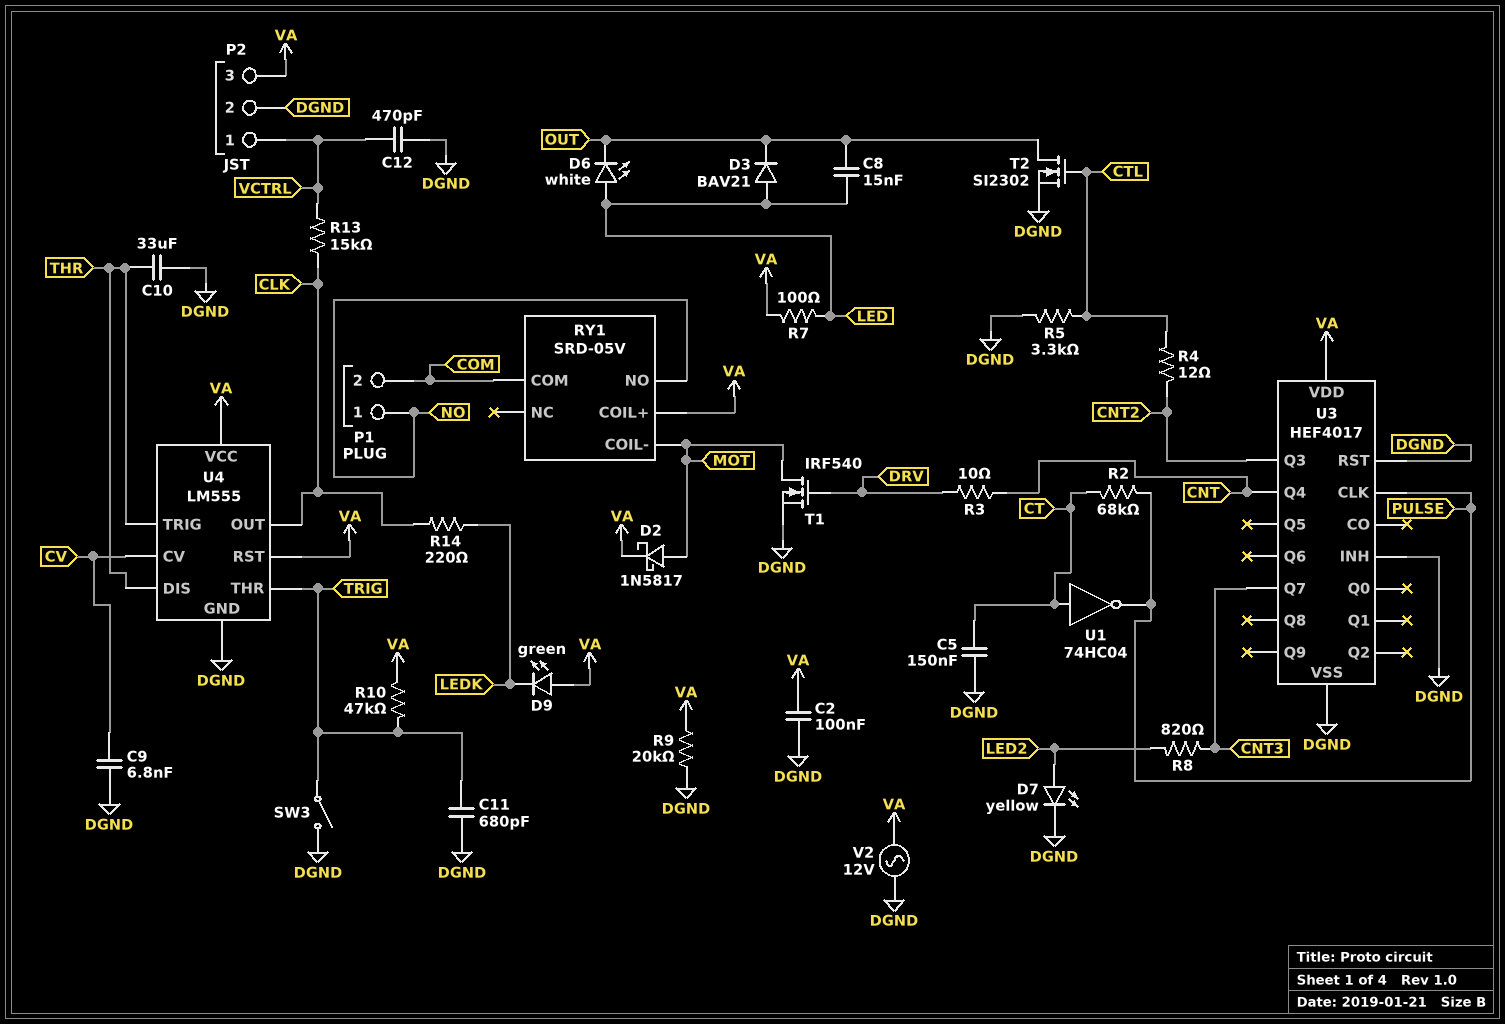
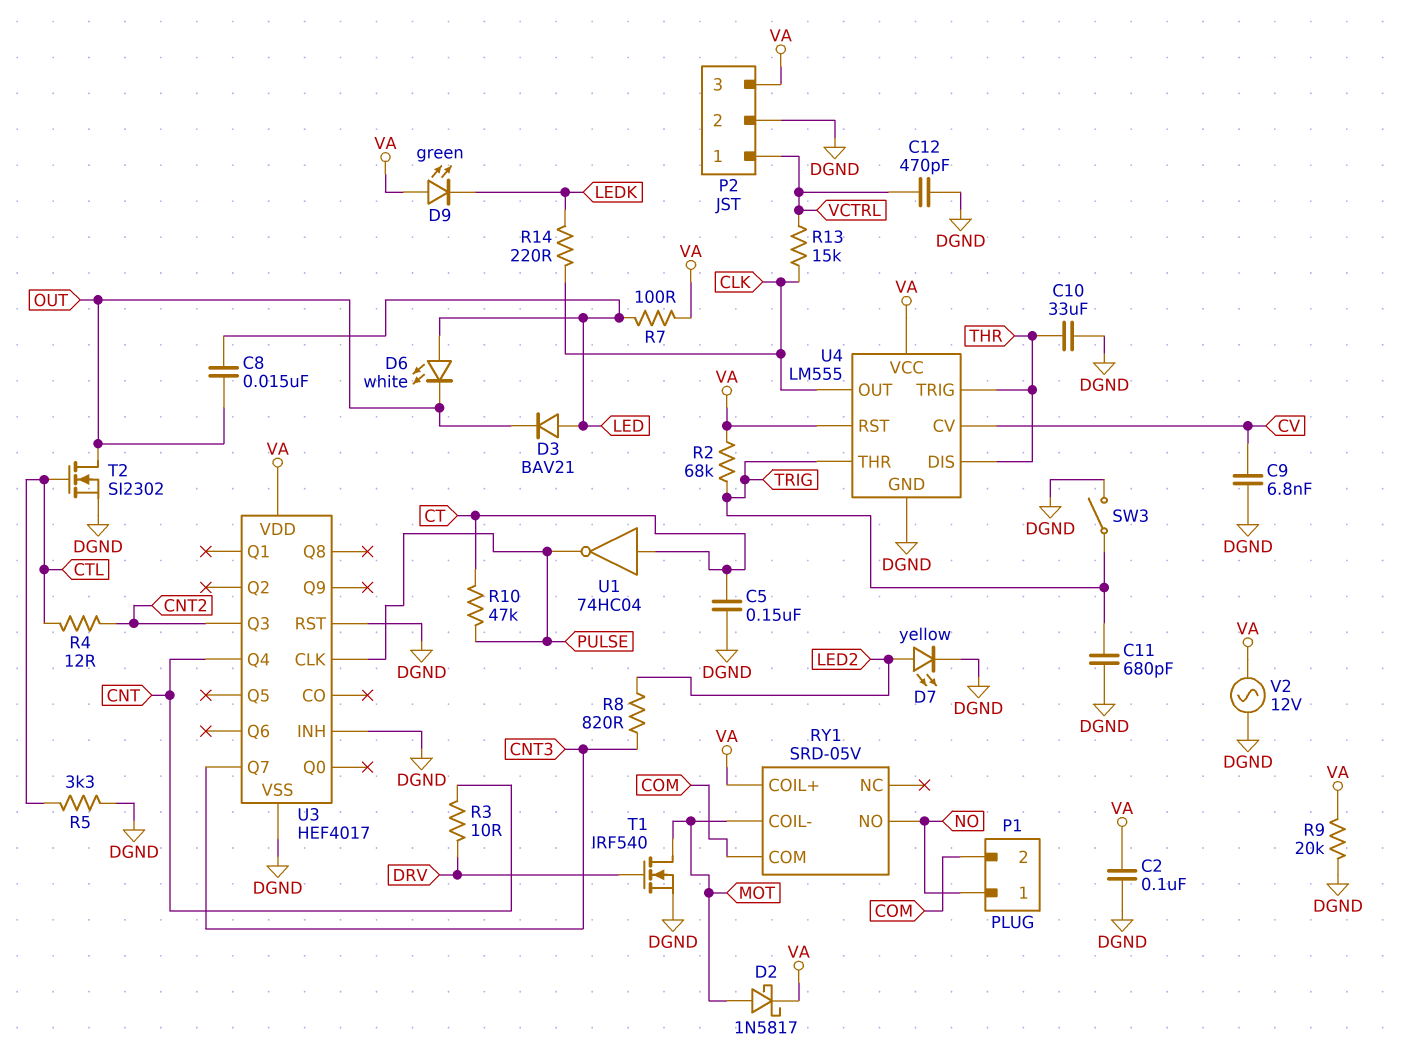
R2: 68k (CT, PULSE) -> 68k (TRIG, VA)
R10: 47k (TRIG, VA) -> 47k (CT, PULSE)

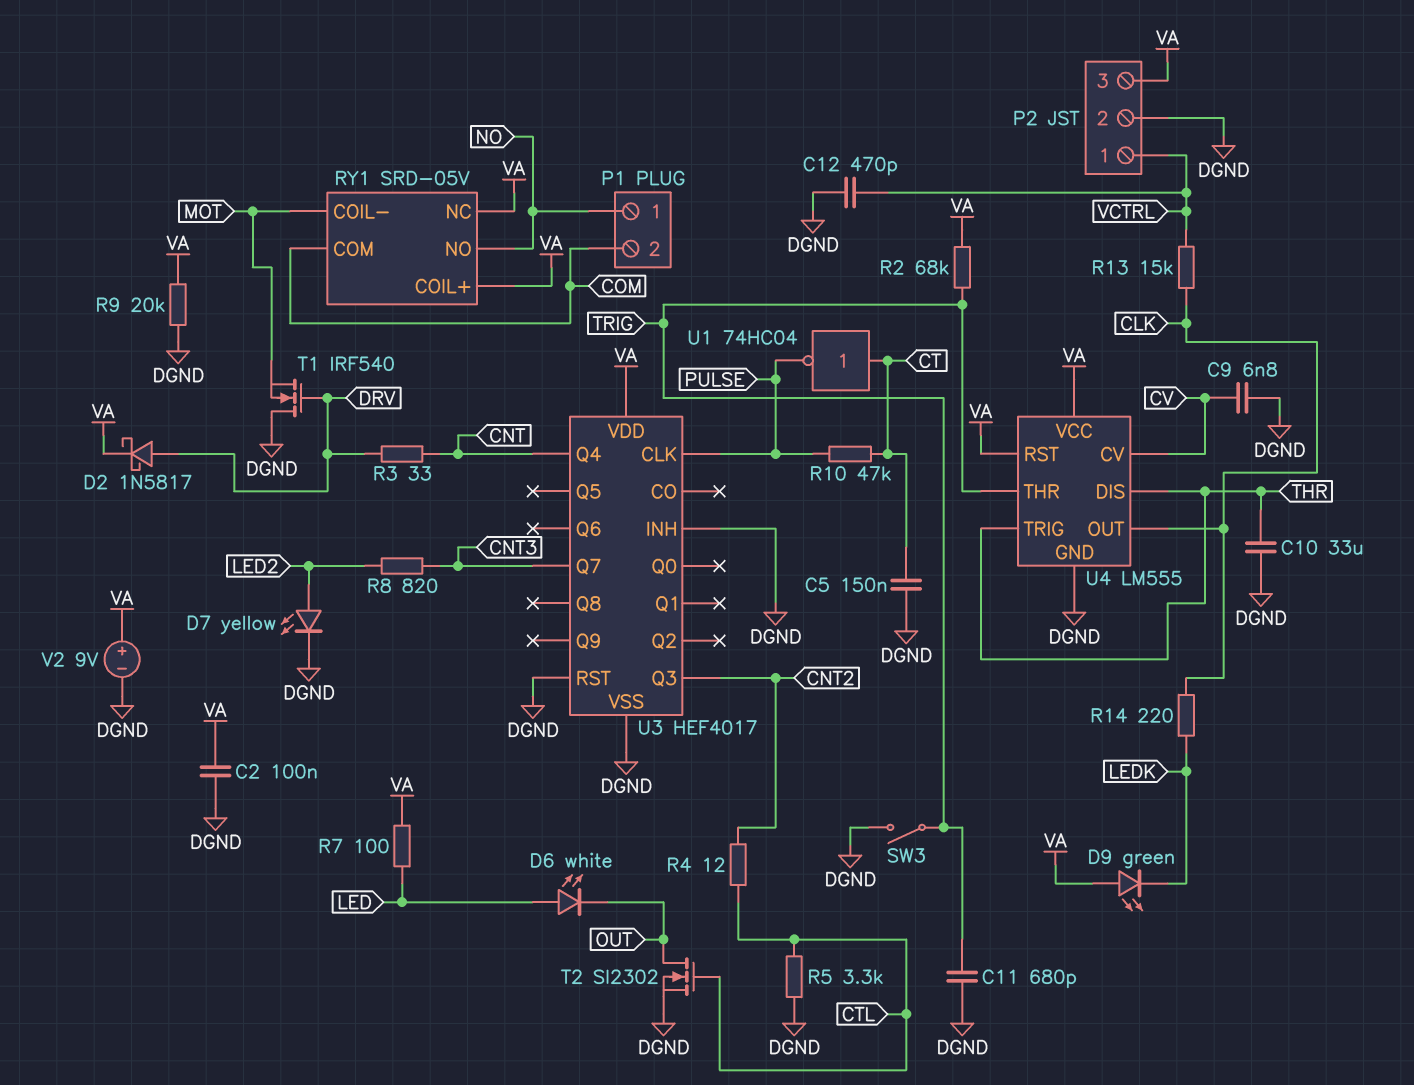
C8: 15nF (LED, OUT) -> none
D2: schottky 1N5817 (A MOT, K VA) -> schottky 1N5817 (A DRV, K VA)
D3: diode BAV21 (A LED, K OUT) -> none
R3: 10 (CNT, DRV) -> 33 (CNT, DRV)
RY1 pin NC: none -> VA
T1: NMOS IRF540 (G DRV, D MOT, S DGND) -> NMOS IRF540 (G DRV, D DGND, S MOT)
V2: AC 12V (DGND, VA) -> 9V (plus VA, minus DGND)

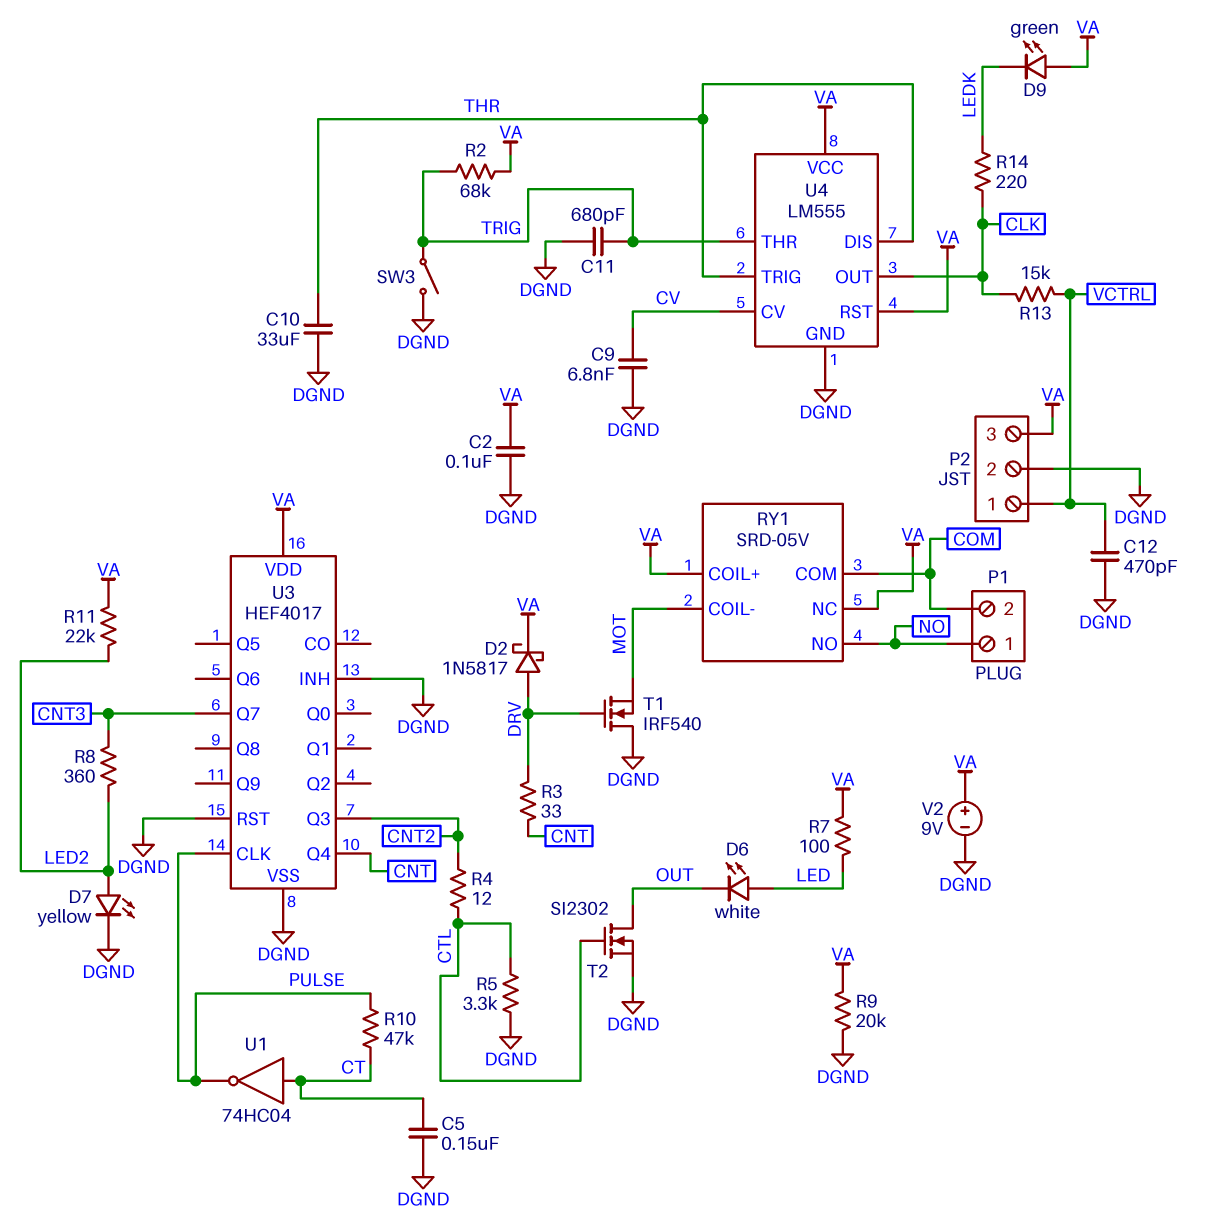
R8: 820 (CNT3, LED2) -> 360 (CNT3, LED2)
R11: none -> 22k (LED2, VA)

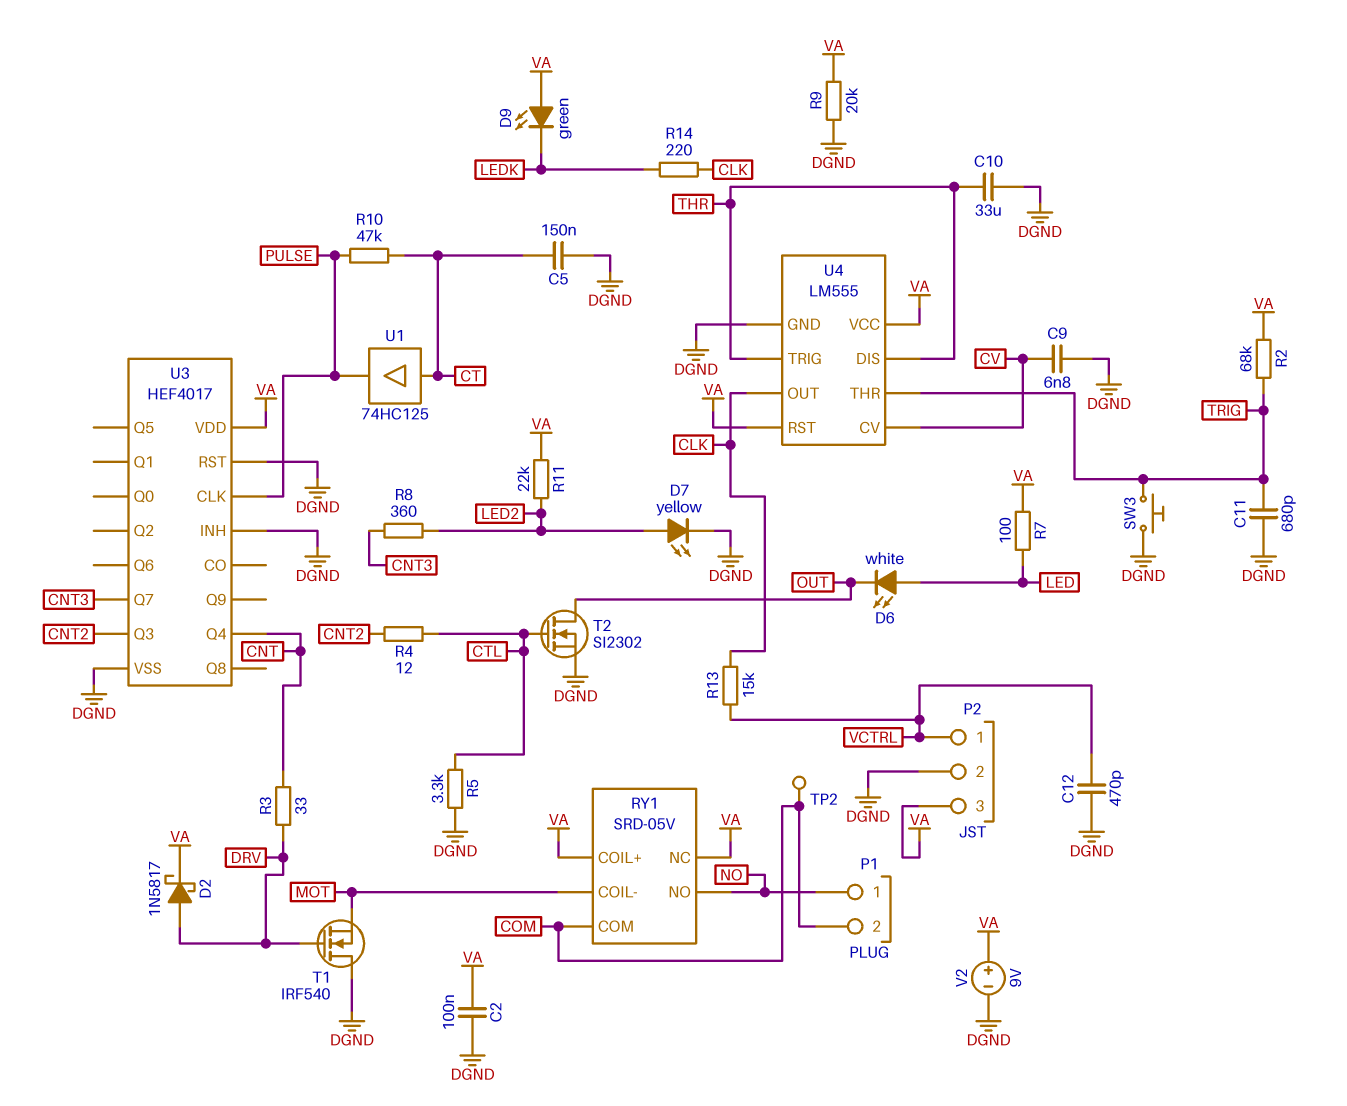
SW3: switch (DGND, TRIG) -> button (DGND, TRIG)
TP2: none -> test point (COM)
U1: NOT 74HC04 (in CT, out PULSE) -> buffer 74HC125 (in CT, out PULSE)

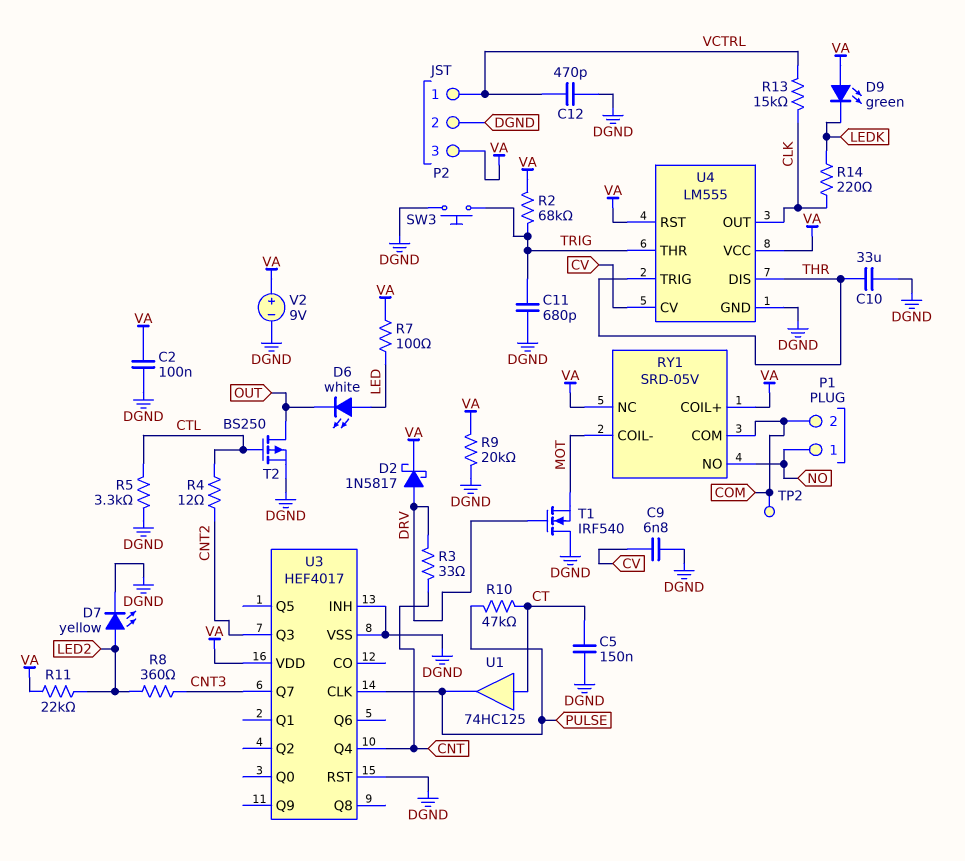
T2: NMOS SI2302 (G CTL, D OUT, S DGND) -> PMOS BS250 (G CTL, D OUT, S DGND)

